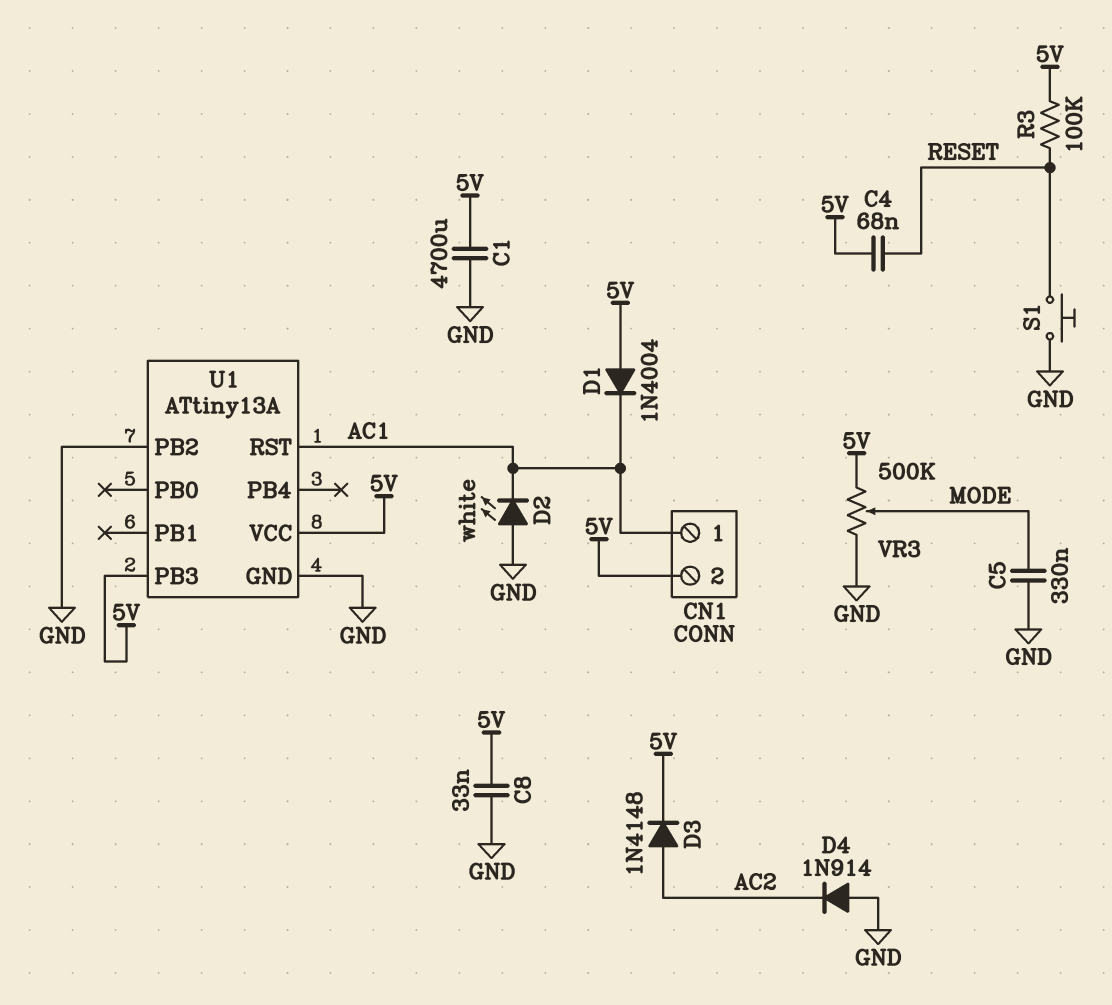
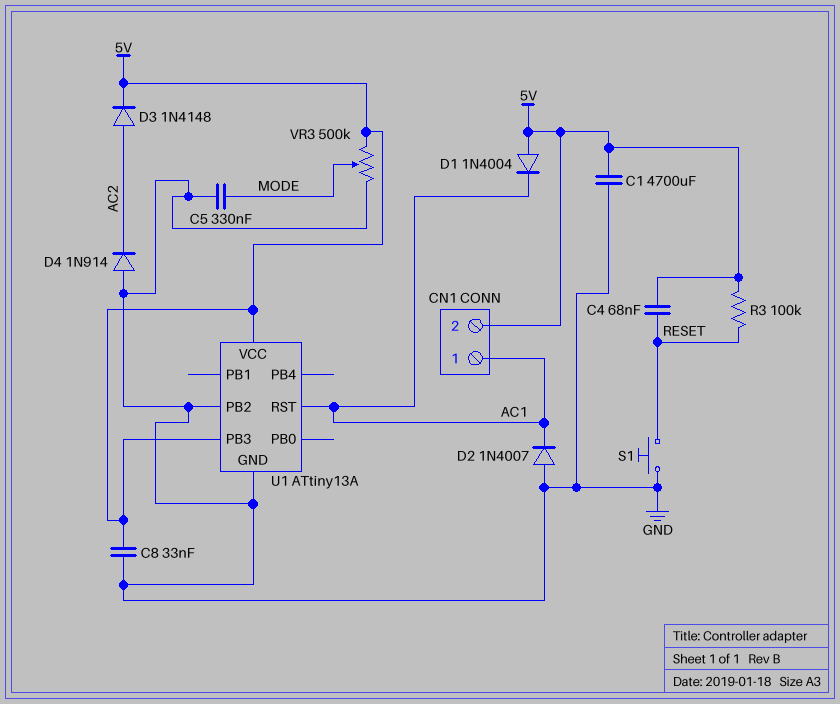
D2: LED white (A GND, K AC1) -> diode 1N4007 (A GND, K AC1)

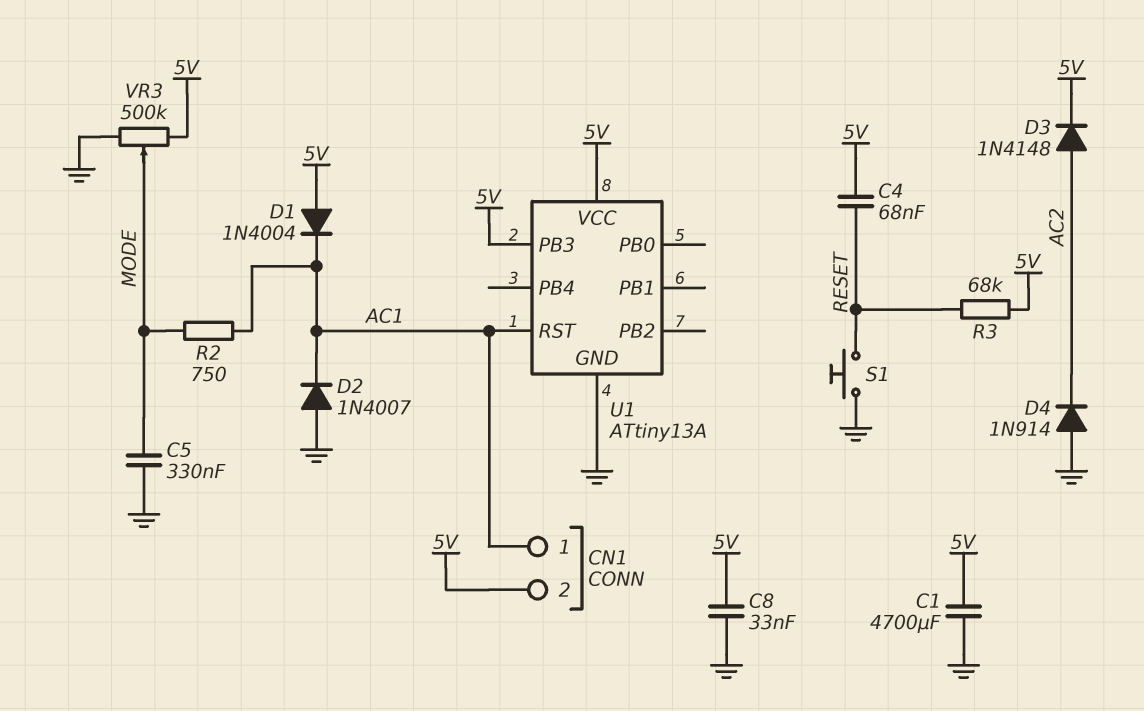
R2: none -> 750 (AC1, MODE)
R3: 100k (5V, RESET) -> 68k (5V, RESET)
U1 pin PB2: GND -> none

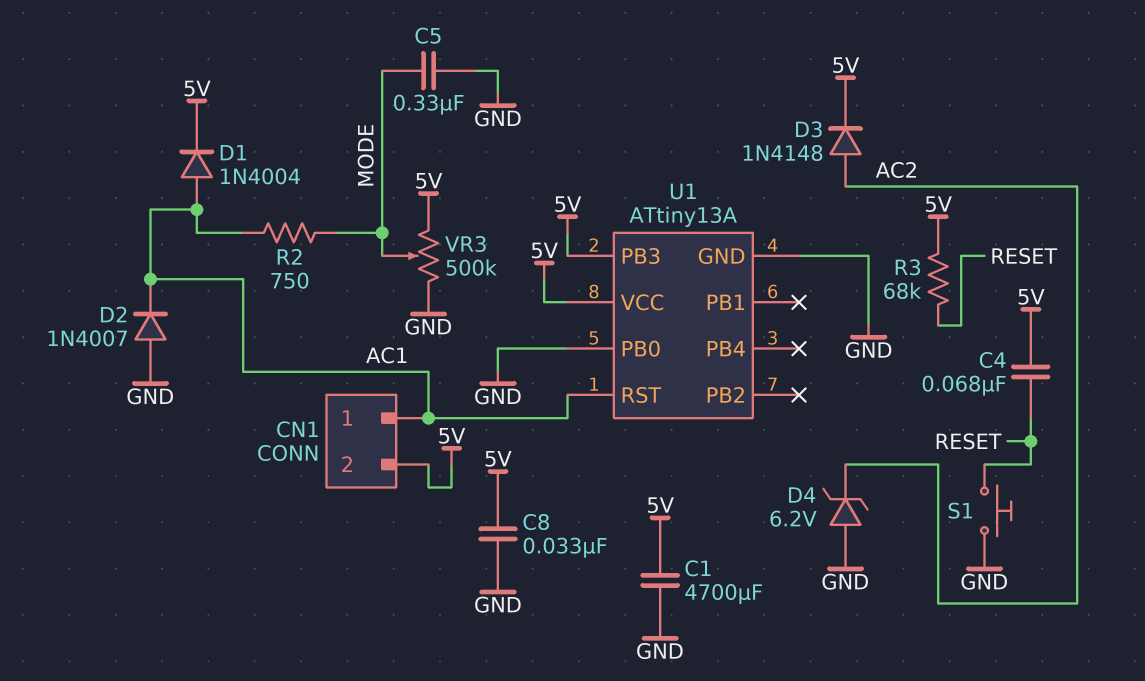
D1: diode 1N4004 (A 5V, K AC1) -> diode 1N4004 (A AC1, K 5V)
D4: diode 1N914 (A GND, K AC2) -> zener 6.2V (A GND, K AC2)
U1 pin PB0: none -> GND

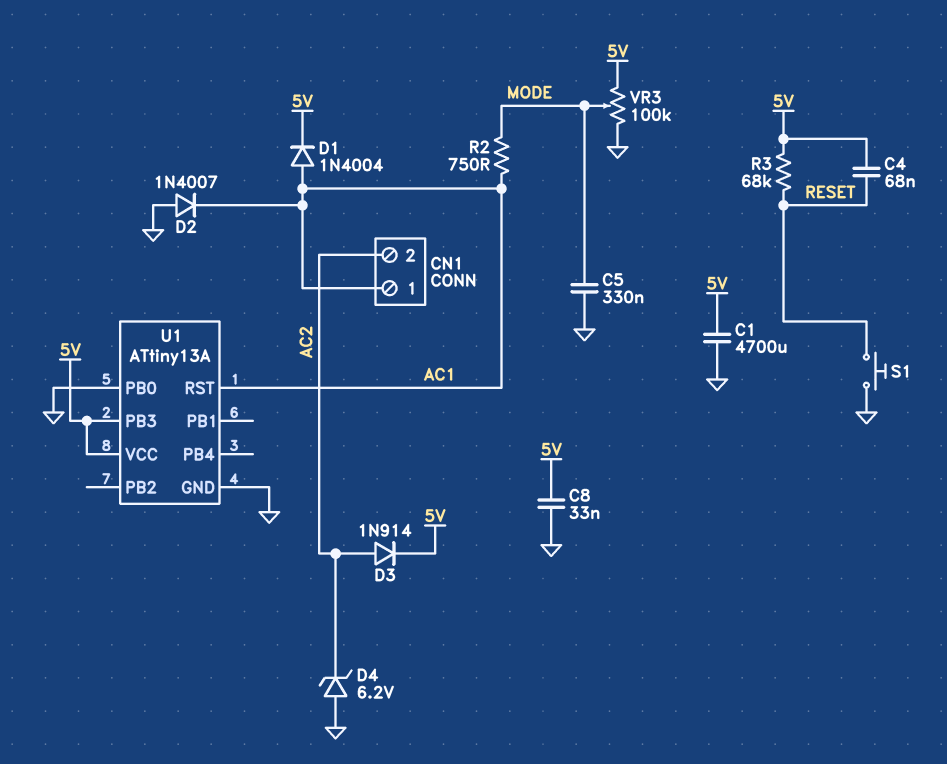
CN1 pin 2: 5V -> AC2
D3: diode 1N4148 (A AC2, K 5V) -> diode 1N914 (A AC2, K 5V)
VR3: 500k (5V, GND, wiper MODE) -> 100k (5V, GND, wiper MODE)

